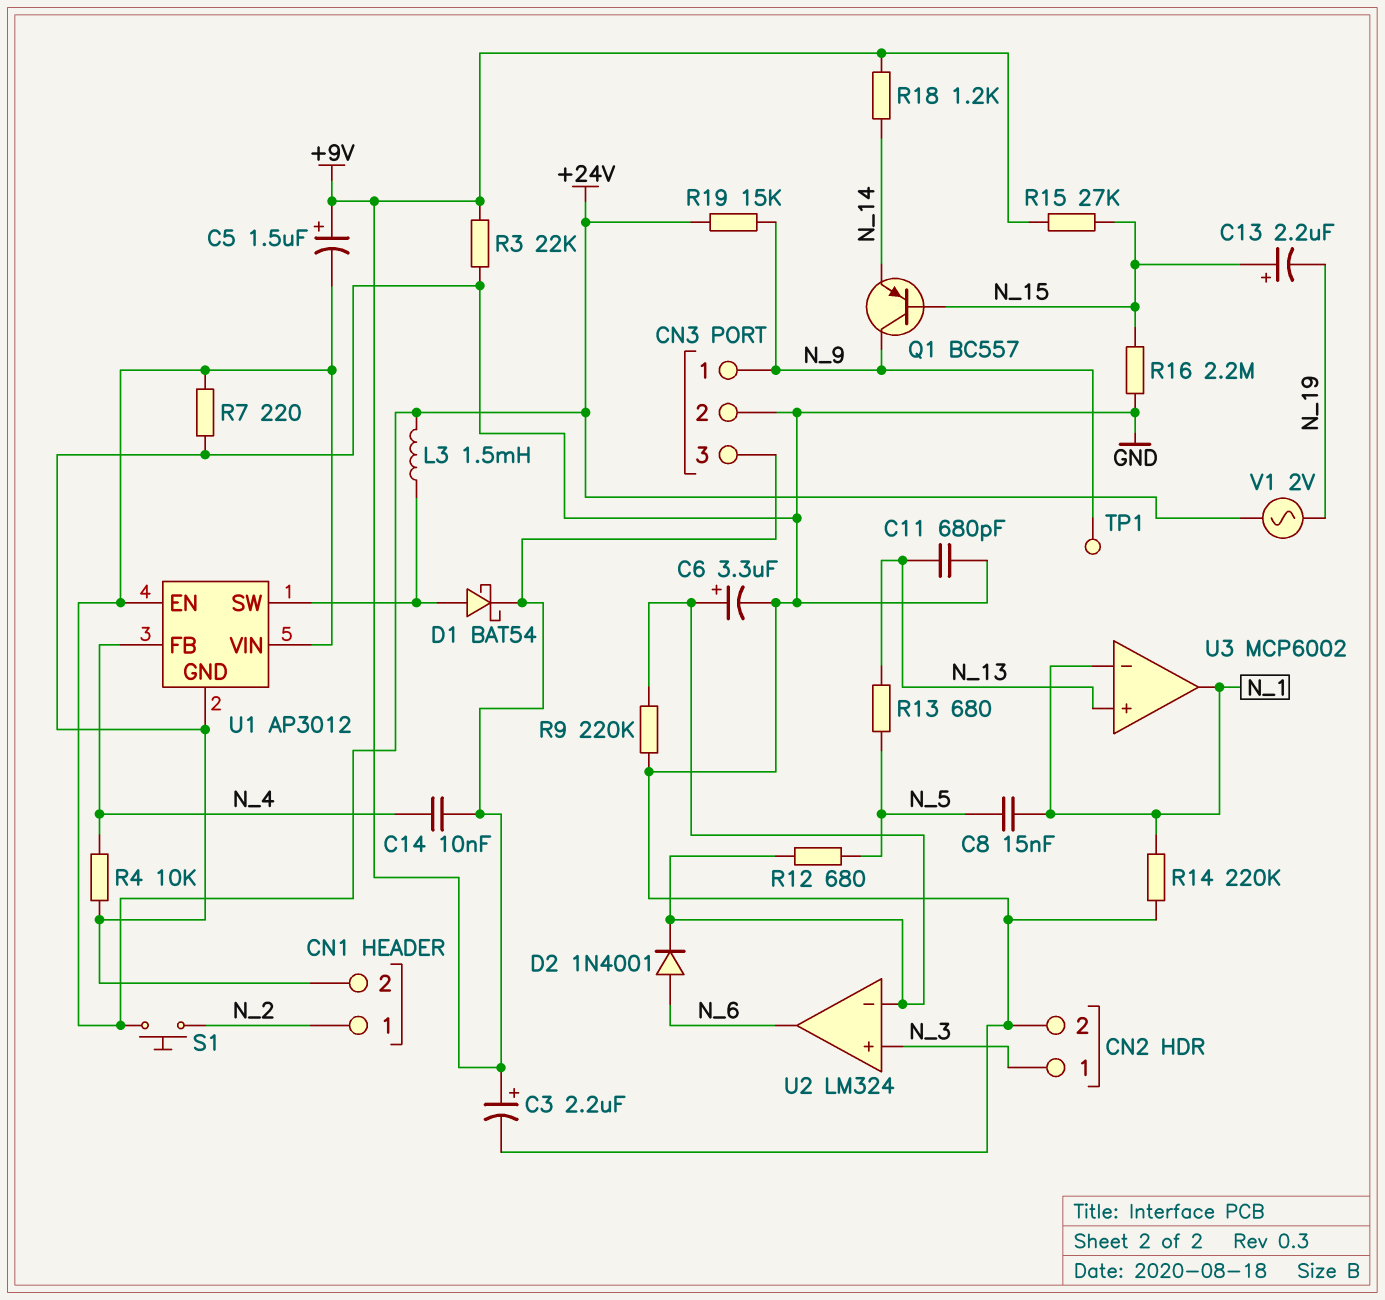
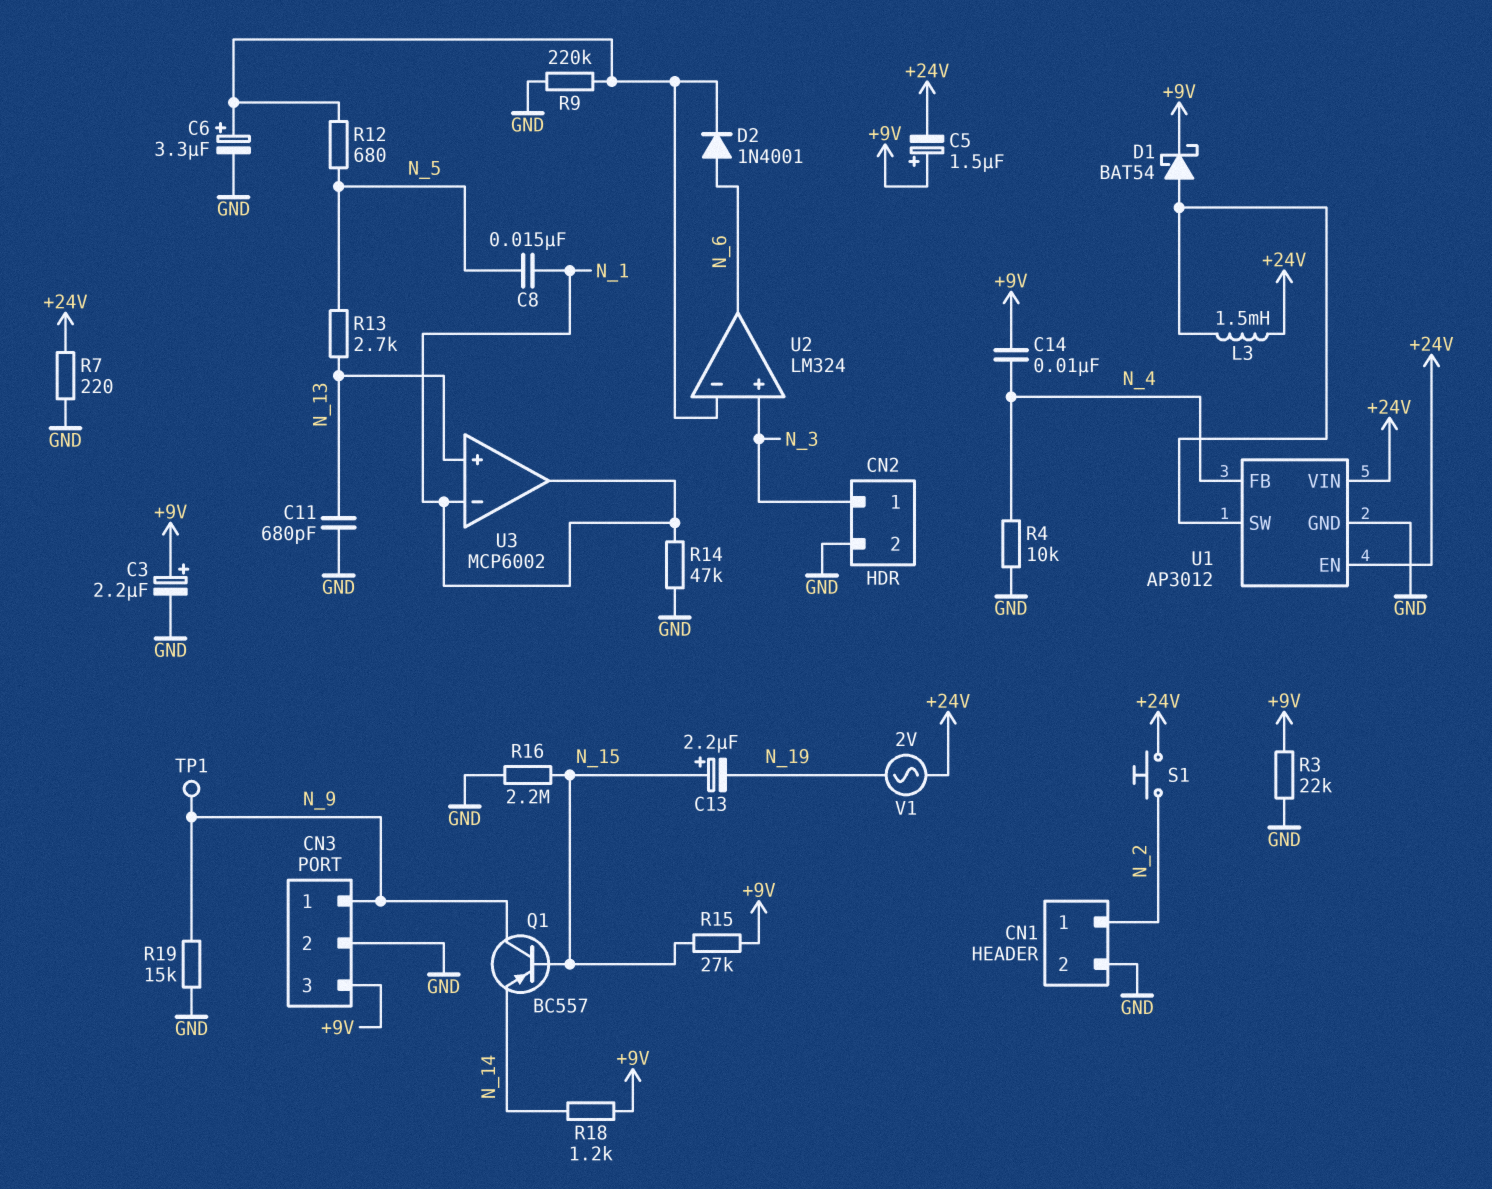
R13: 680 (N_5, N_13) -> 2.7k (N_5, N_13)
R14: 220k (GND, N_1) -> 47k (GND, N_1)
R19: 15k (+24V, N_9) -> 15k (GND, N_9)

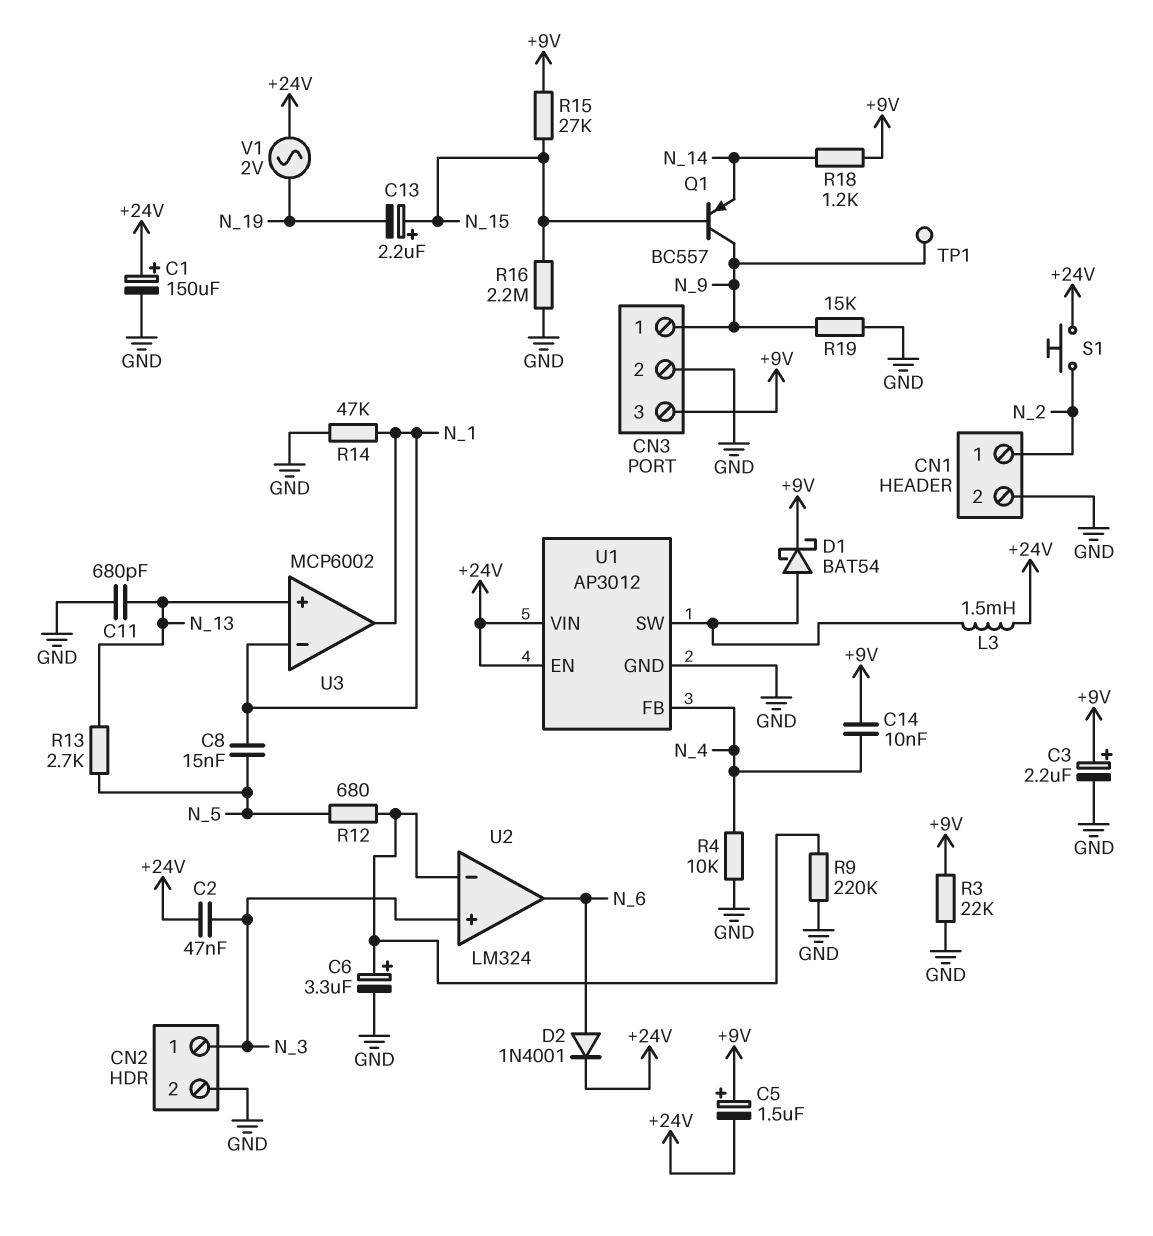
C1: none -> 150uF (plus +24V, minus GND)
C2: none -> 47nF (+24V, N_3)
D2: diode 1N4001 (A N_6, K U2/in-) -> diode 1N4001 (A N_6, K +24V)
R7: 220 (+24V, GND) -> none

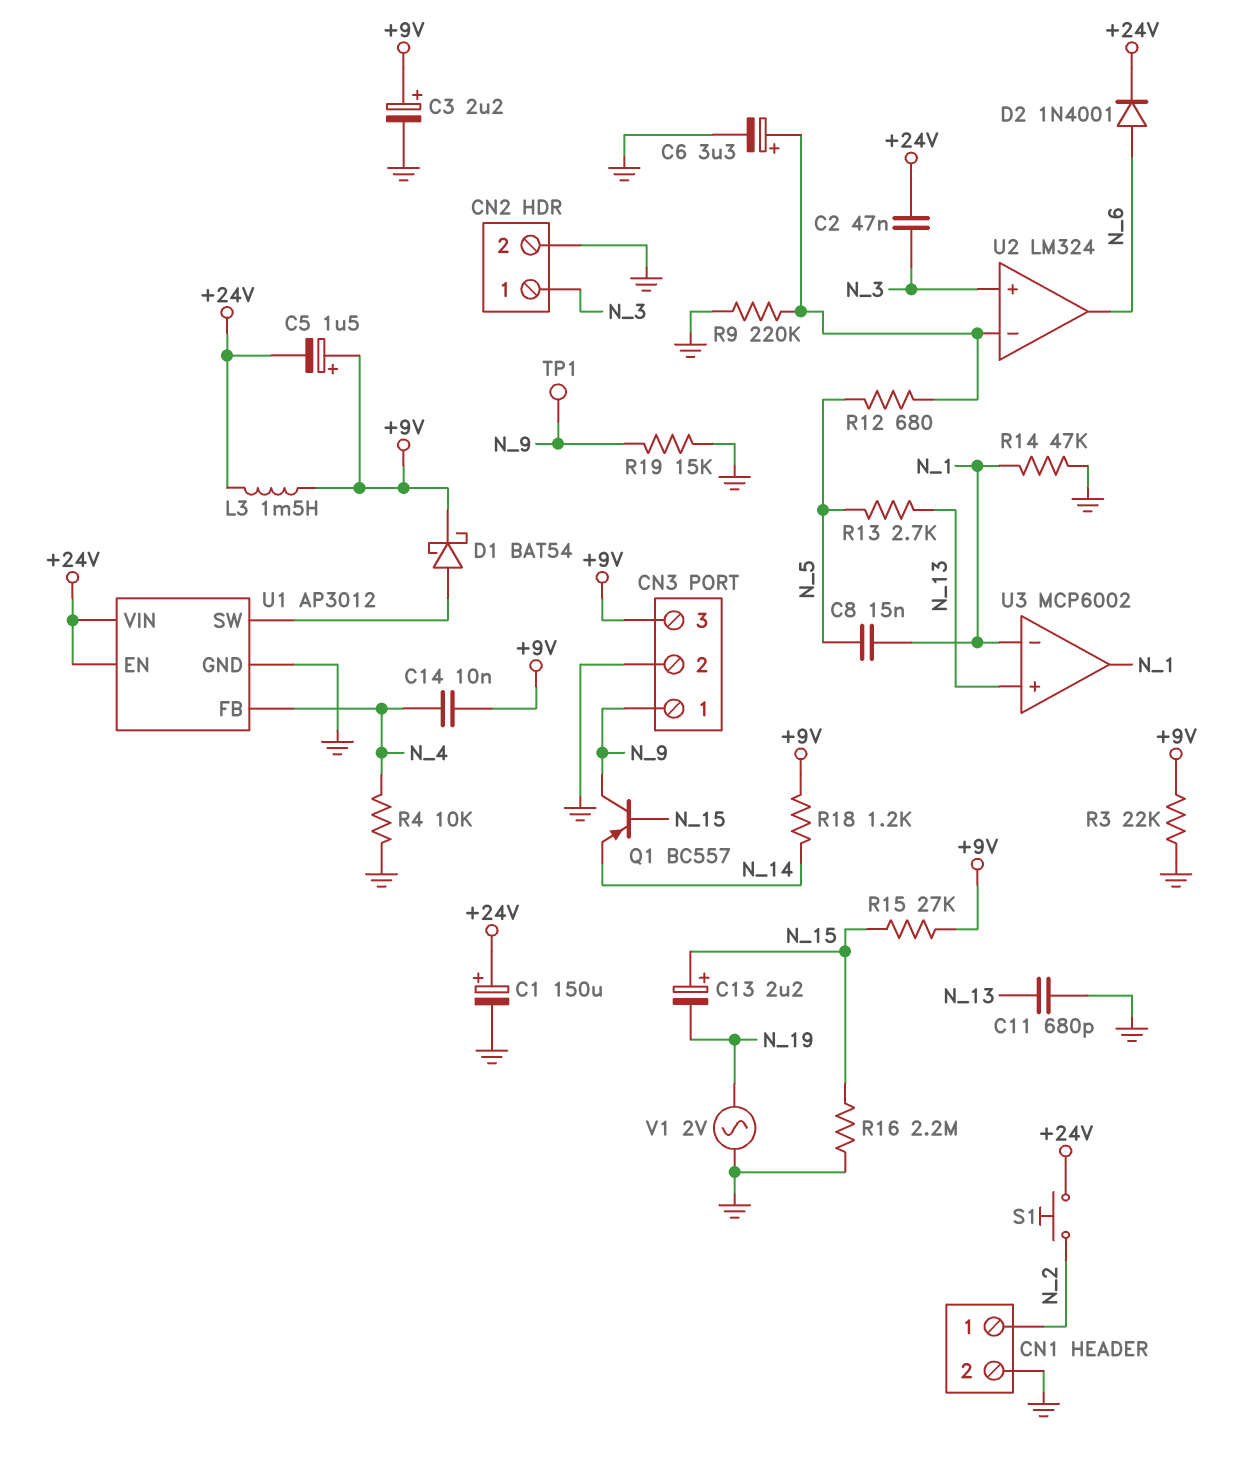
L3: 1.5mH (+24V, U1/SW) -> 1.5mH (+9V, +24V)
V1: AC 2V (+24V, N_19) -> AC 2V (GND, N_19)

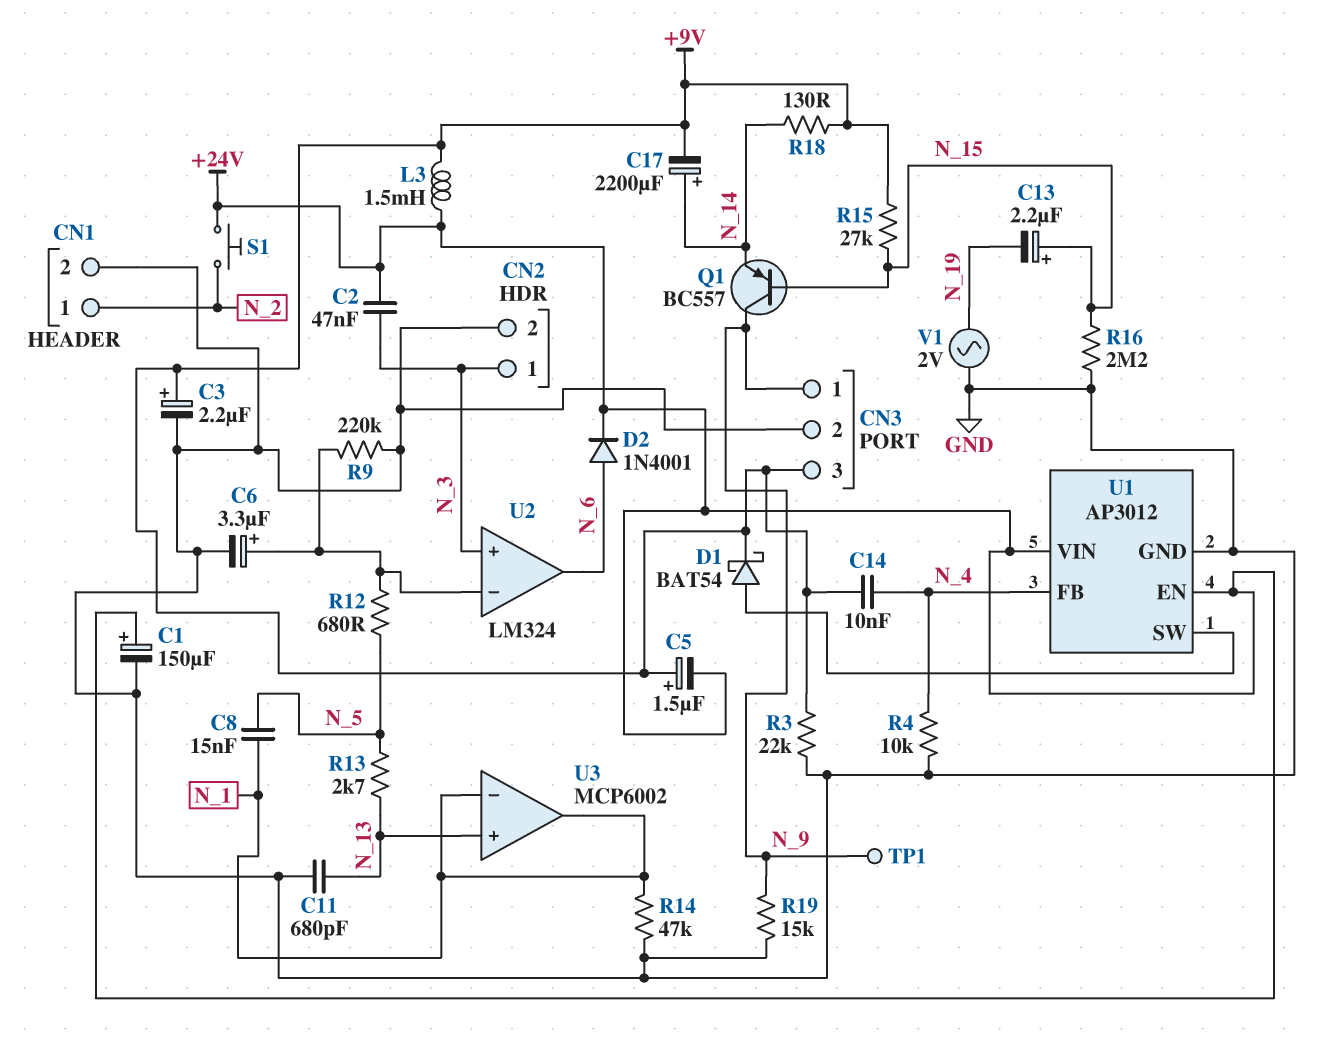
C17: none -> 2200uF (plus N_14, minus +9V)
R18: 1.2k (+9V, N_14) -> 130 (+9V, N_14)

